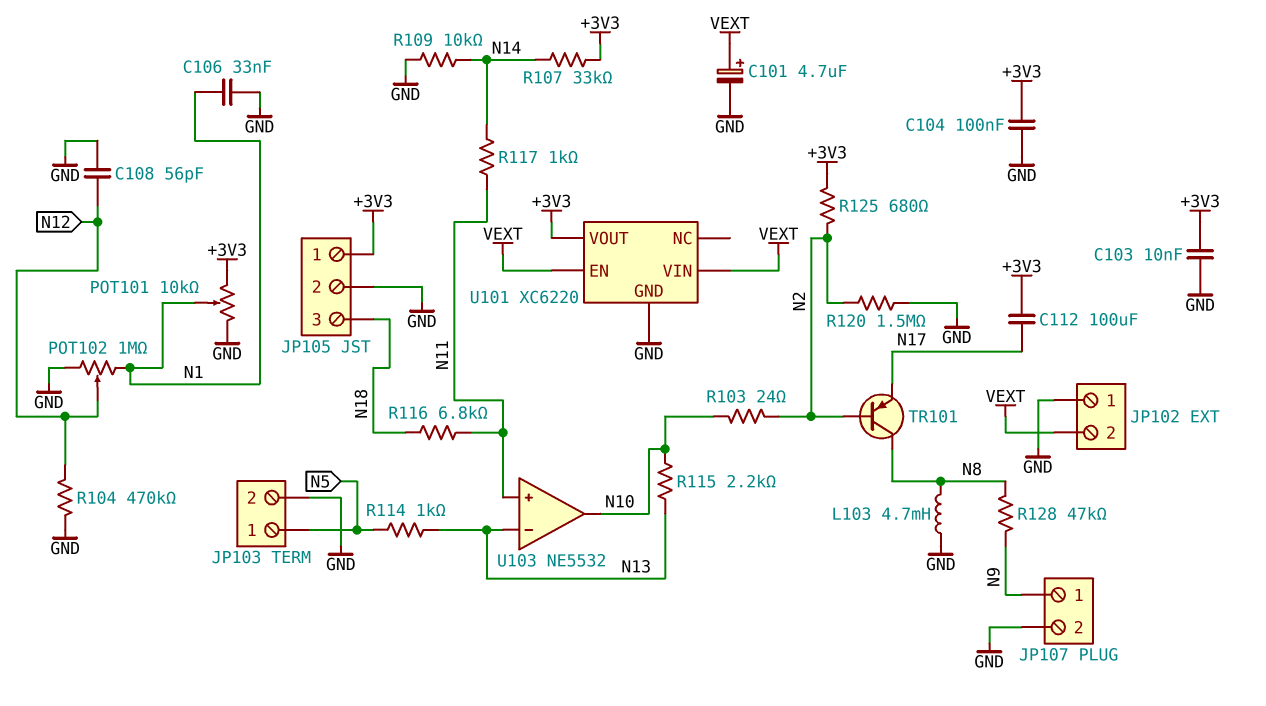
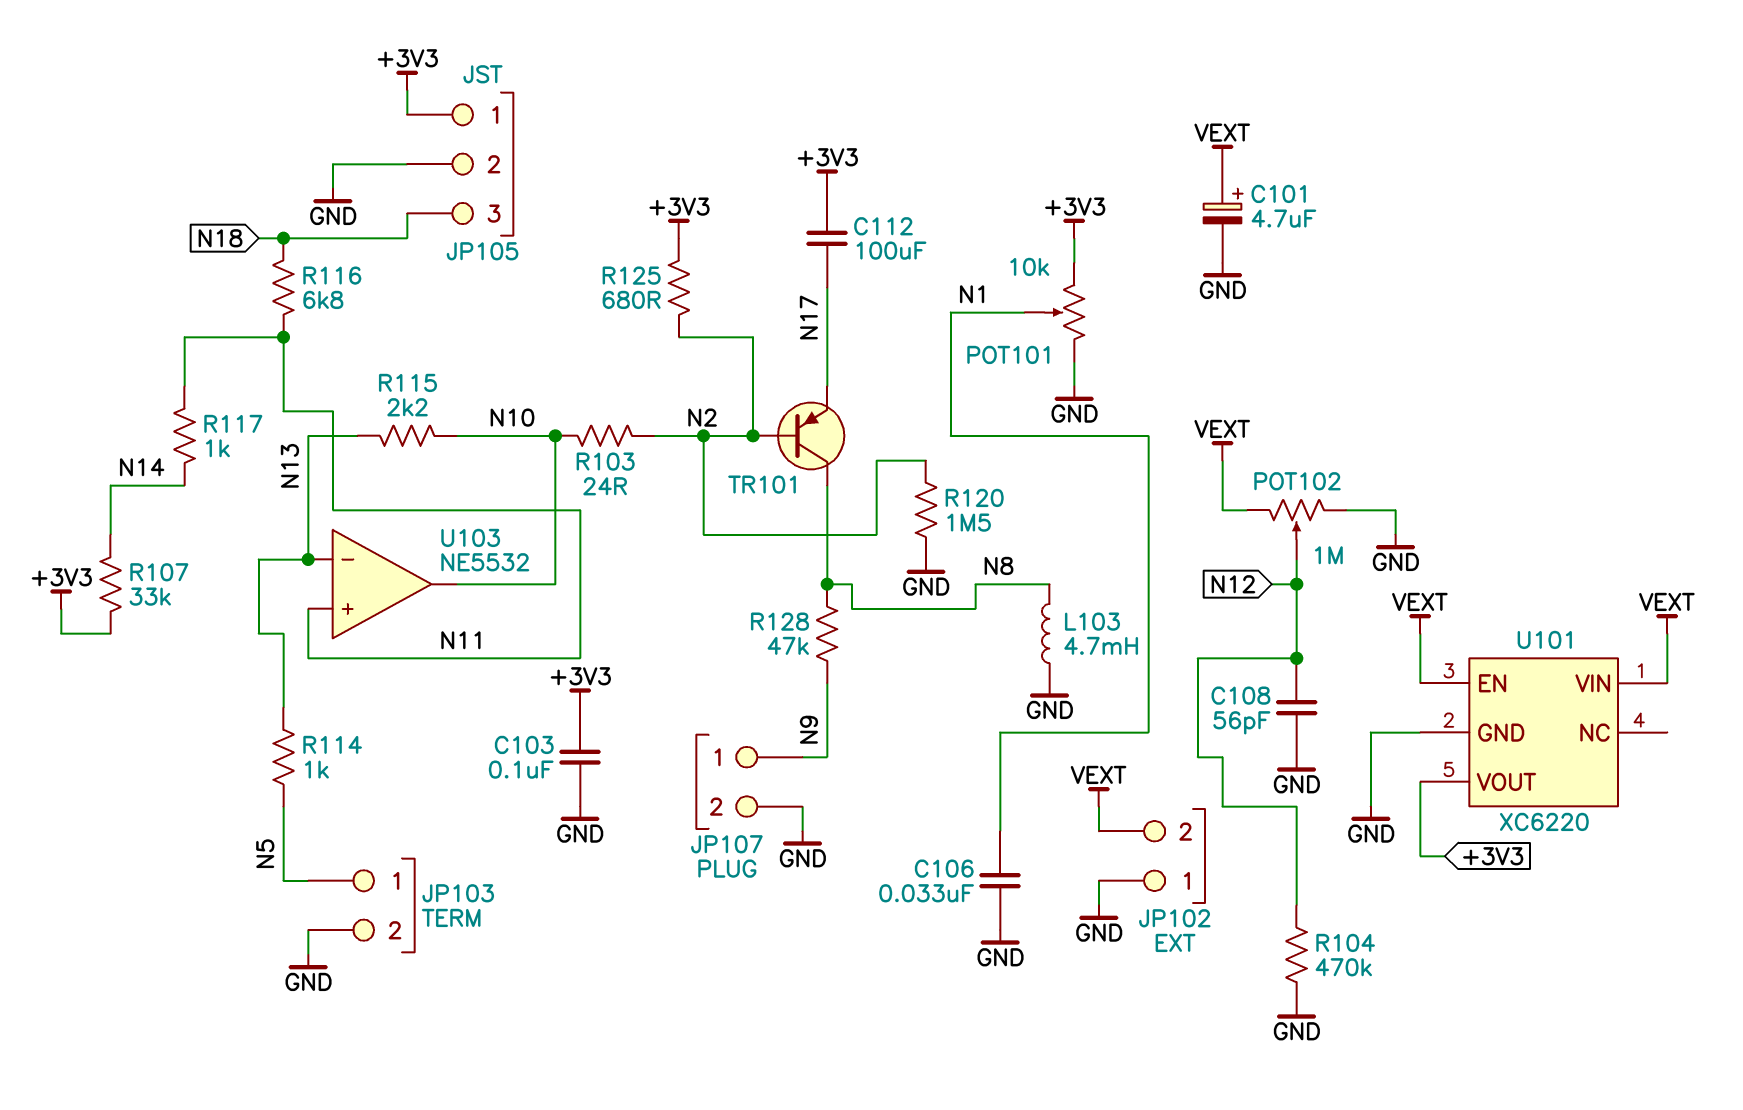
C103: 10nF (+3V3, GND) -> 100nF (+3V3, GND)
C104: 100nF (+3V3, GND) -> none
POT102: 1M (GND, N1, wiper N12) -> 1M (GND, VEXT, wiper N12)
R109: 10k (GND, N14) -> none

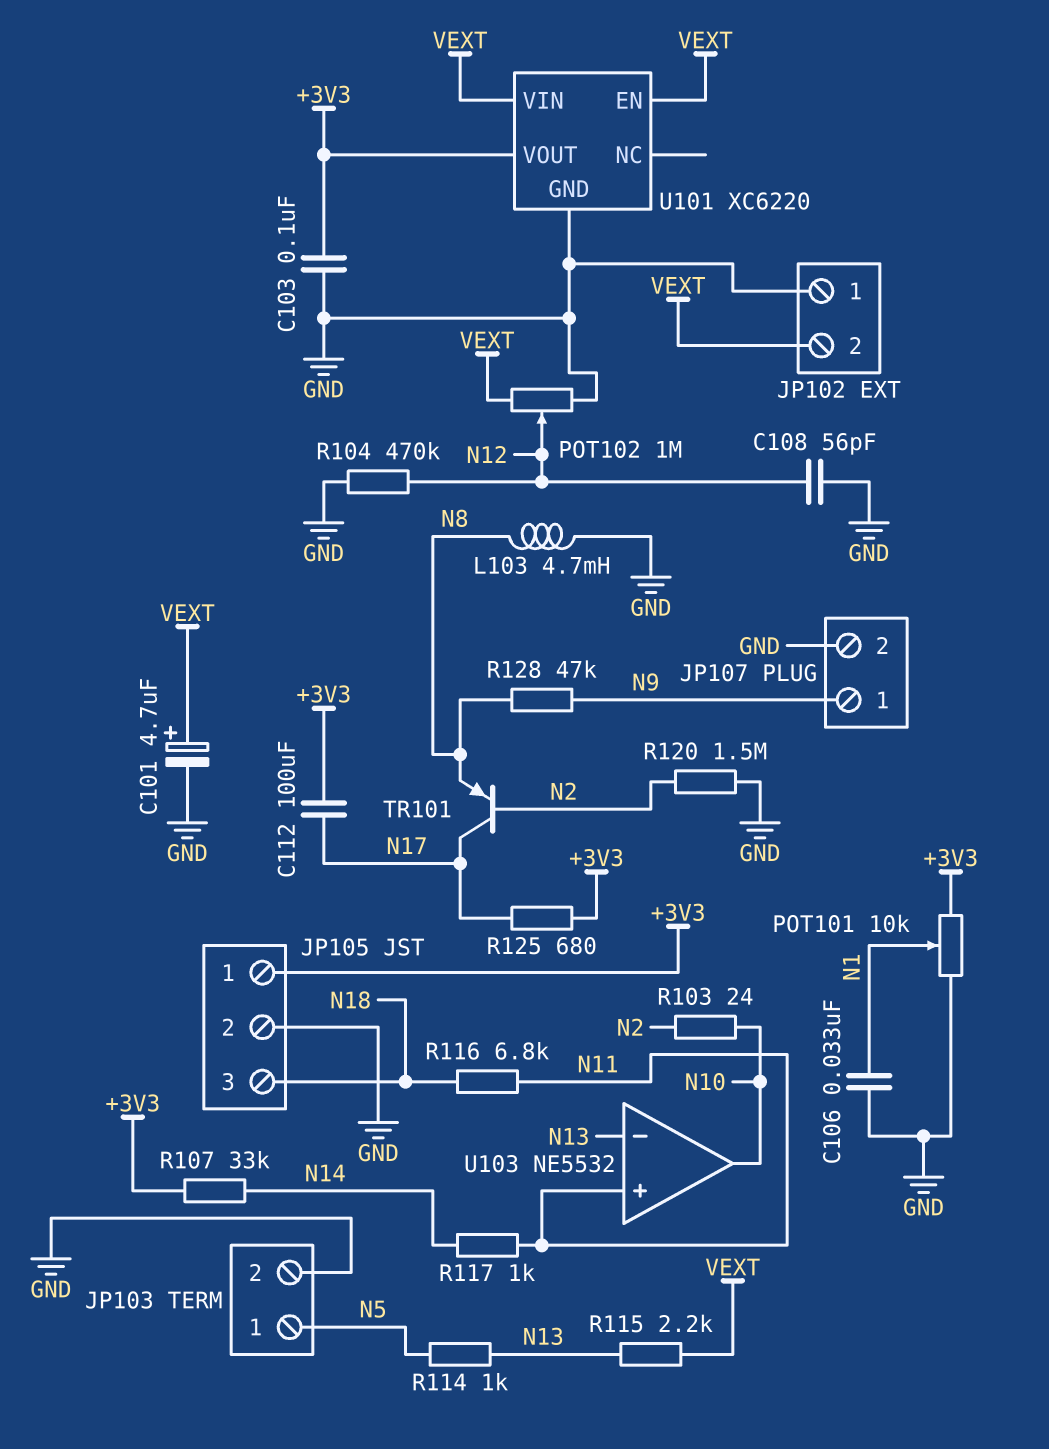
R115: 2.2k (N10, N13) -> 2.2k (N13, VEXT)
R125: 680 (+3V3, N2) -> 680 (+3V3, N17)
TR101: PNP (B N2, C N8, E N17) -> PNP (B N2, C N17, E N8)

